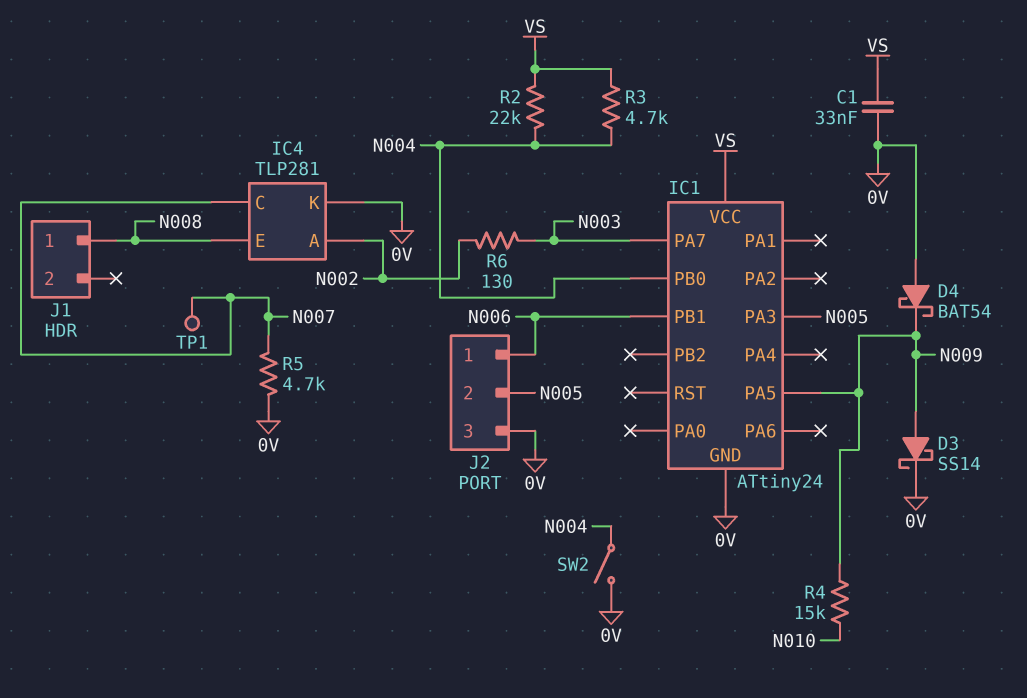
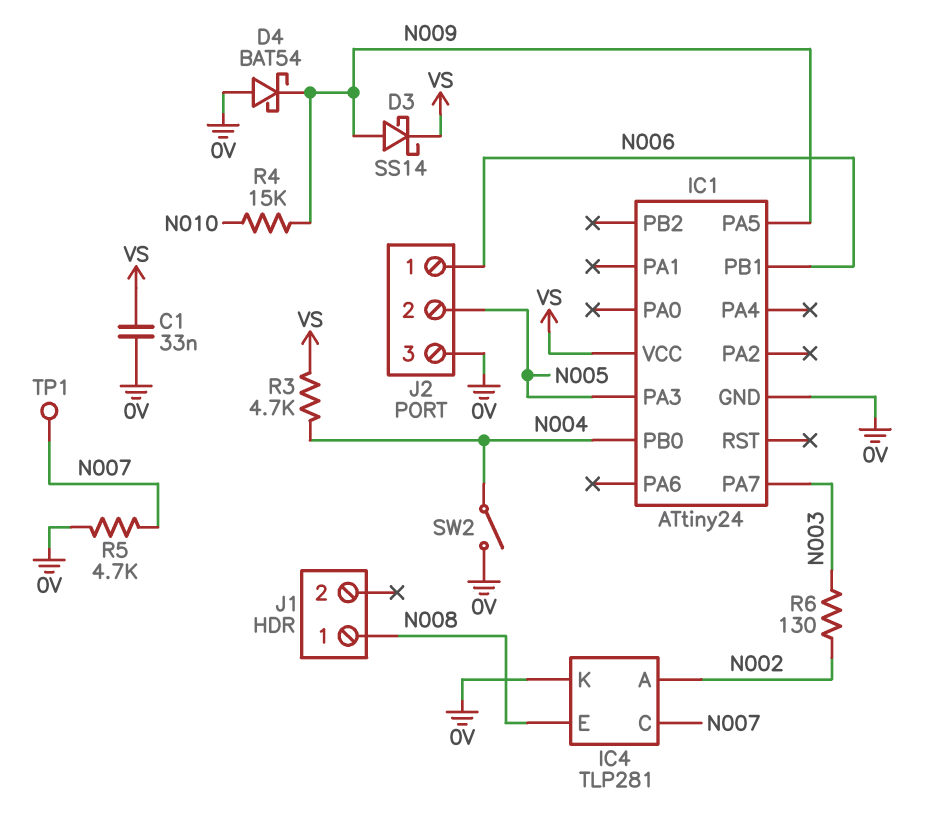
D3: schottky SS14 (A N009, K 0V) -> schottky SS14 (A N009, K VS)
R2: 22k (N004, VS) -> none

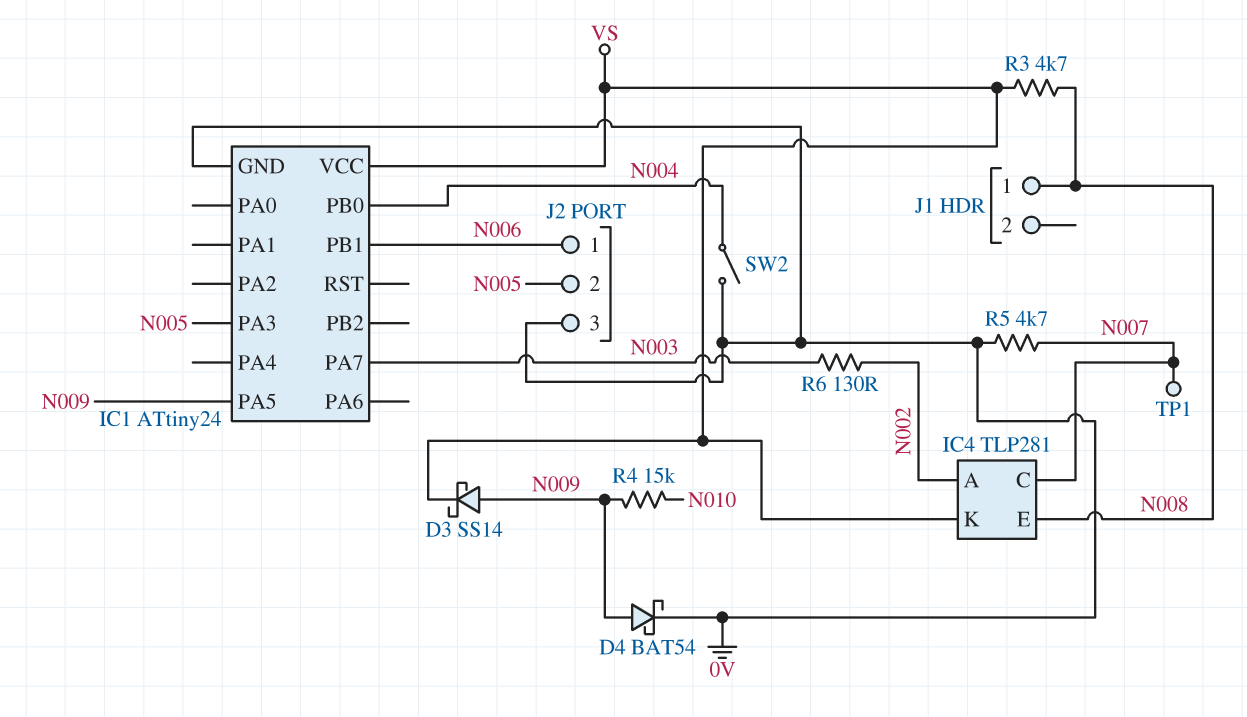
C1: 33nF (0V, VS) -> none
D4: schottky BAT54 (A 0V, K N009) -> schottky BAT54 (A N009, K 0V)
IC4 pin K: 0V -> VS
R3: 4.7k (N004, VS) -> 4.7k (N008, VS)

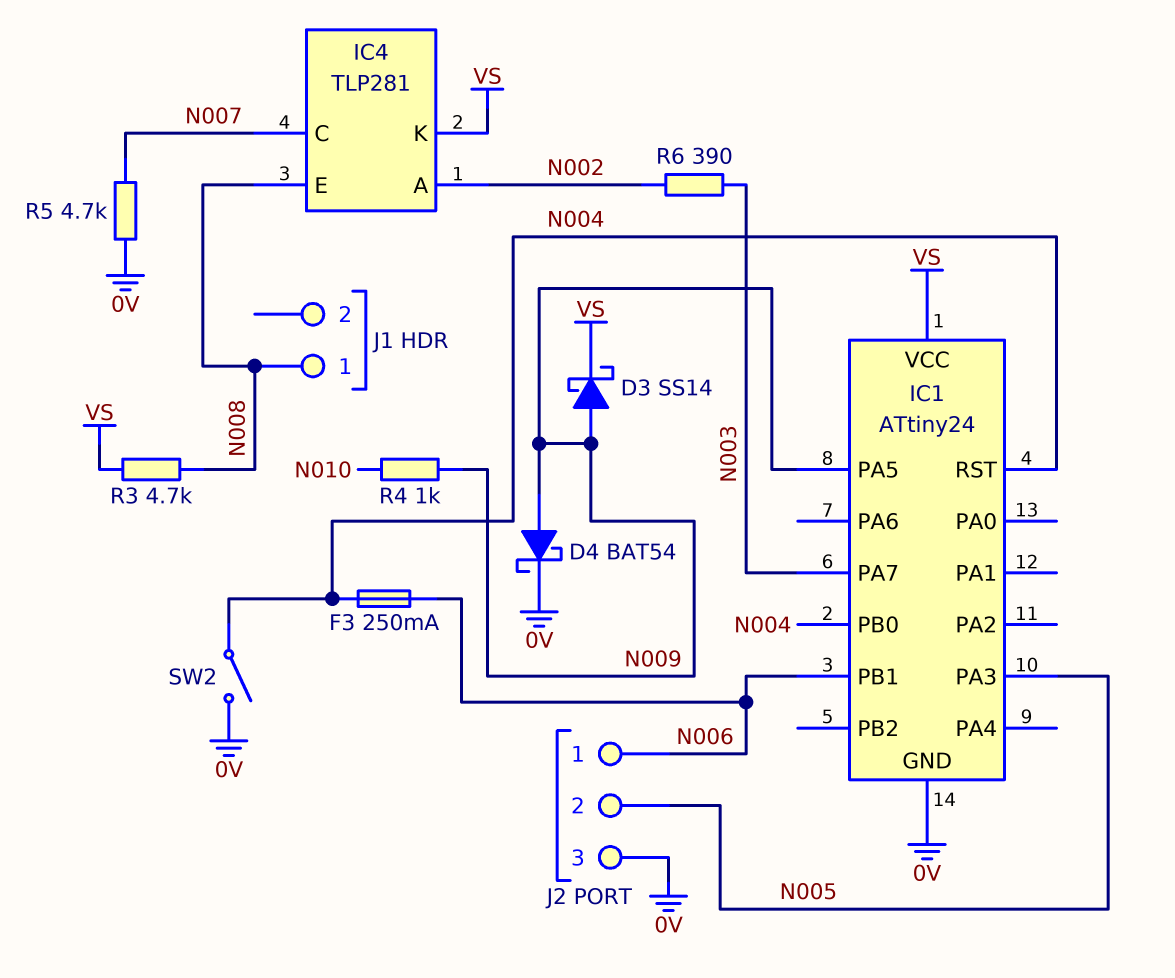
F3: none -> 250mA (N004, N006)
IC1 pin RST: none -> N004
R4: 15k (N009, N010) -> 1k (N009, N010)
R6: 130 (N002, N003) -> 390 (N002, N003)
TP1: test point (N007) -> none

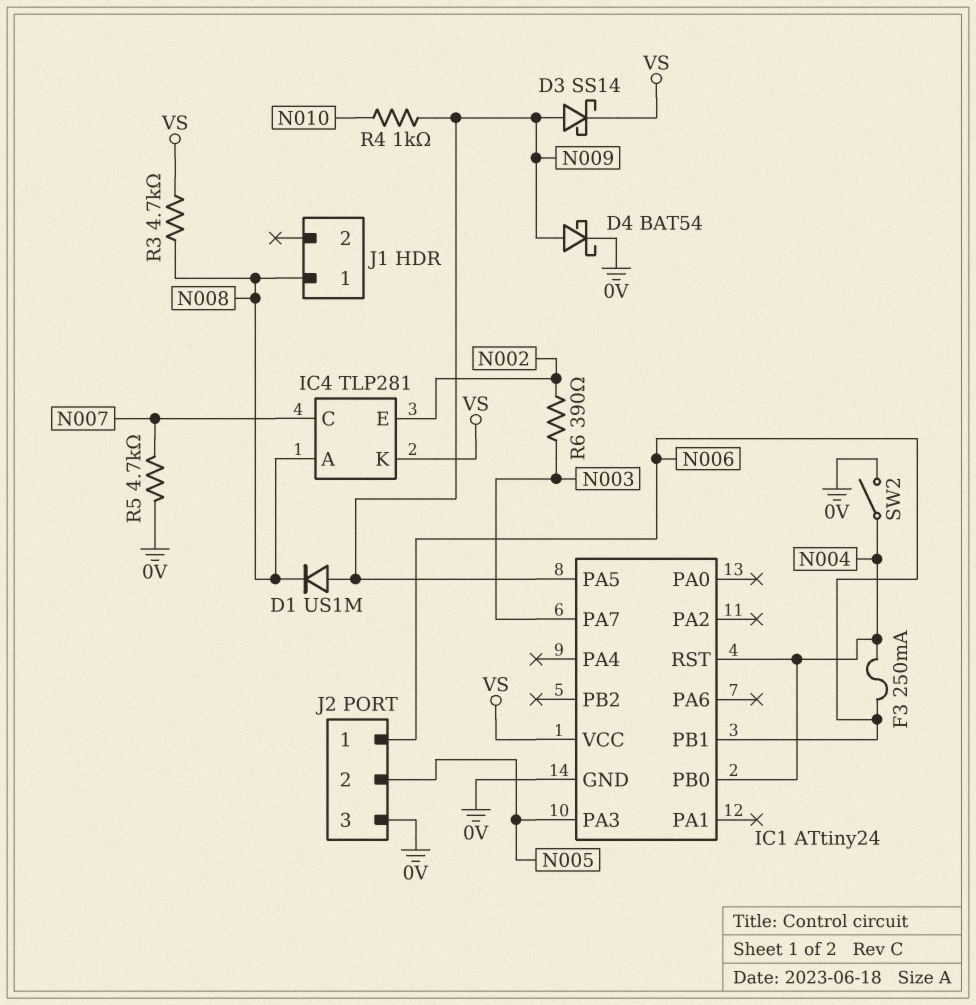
D1: none -> diode US1M (A N009, K N008)
IC4 pin A: N002 -> N008
IC4 pin E: N008 -> N002

